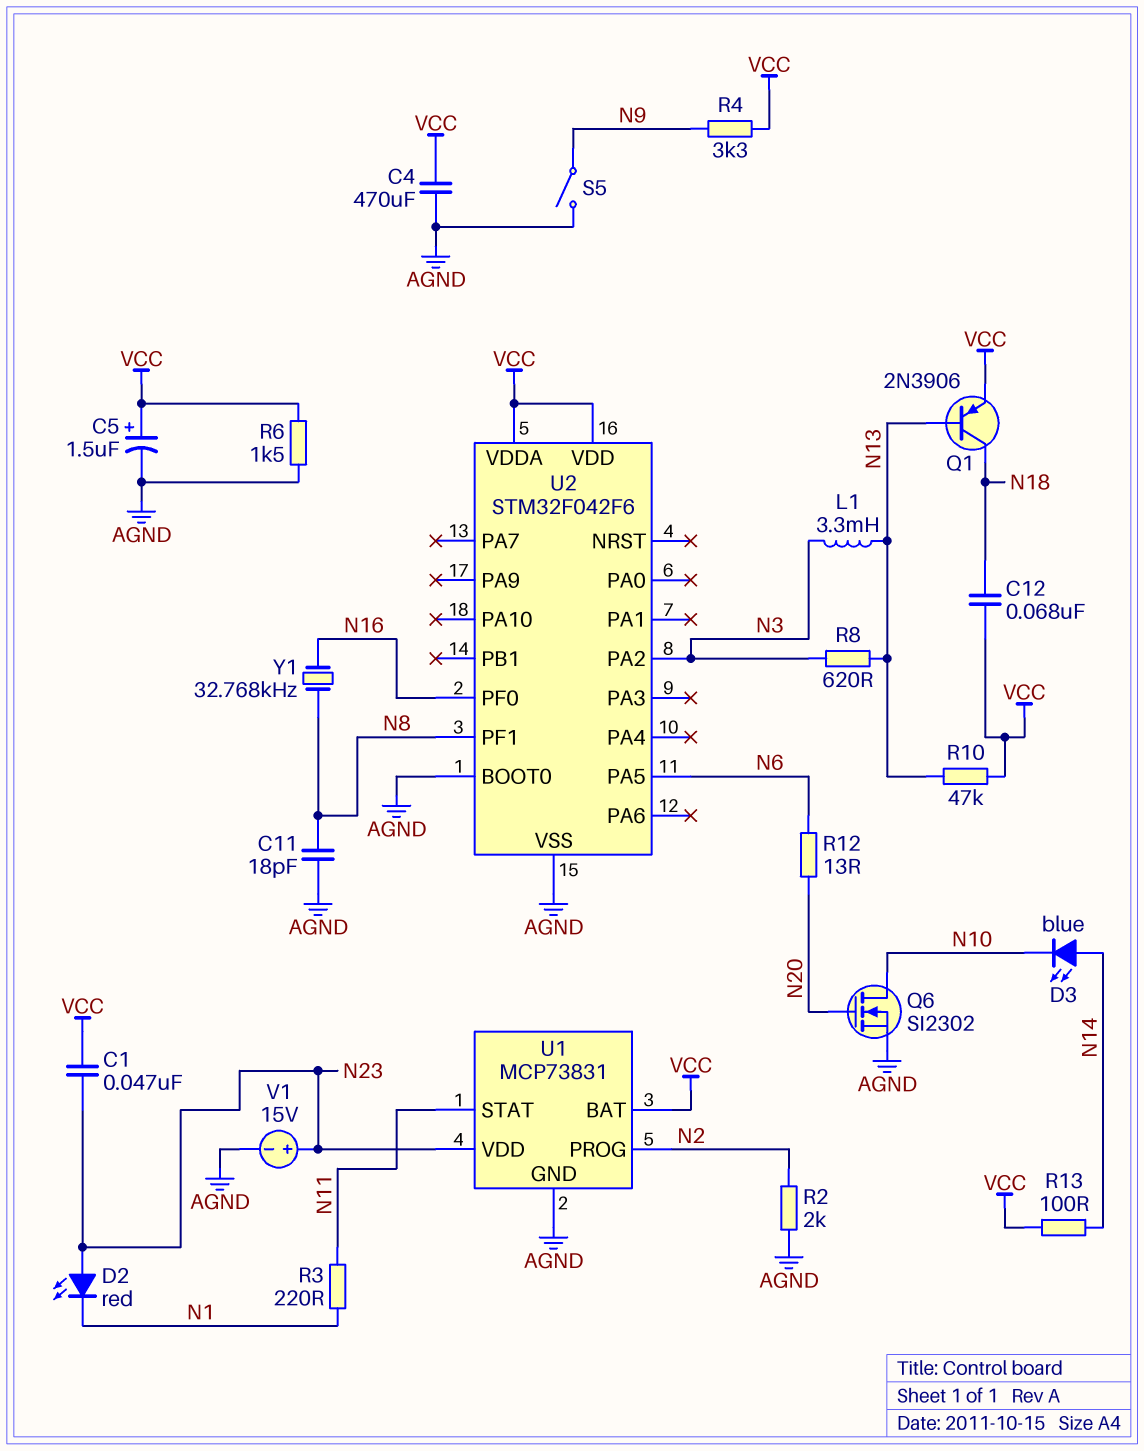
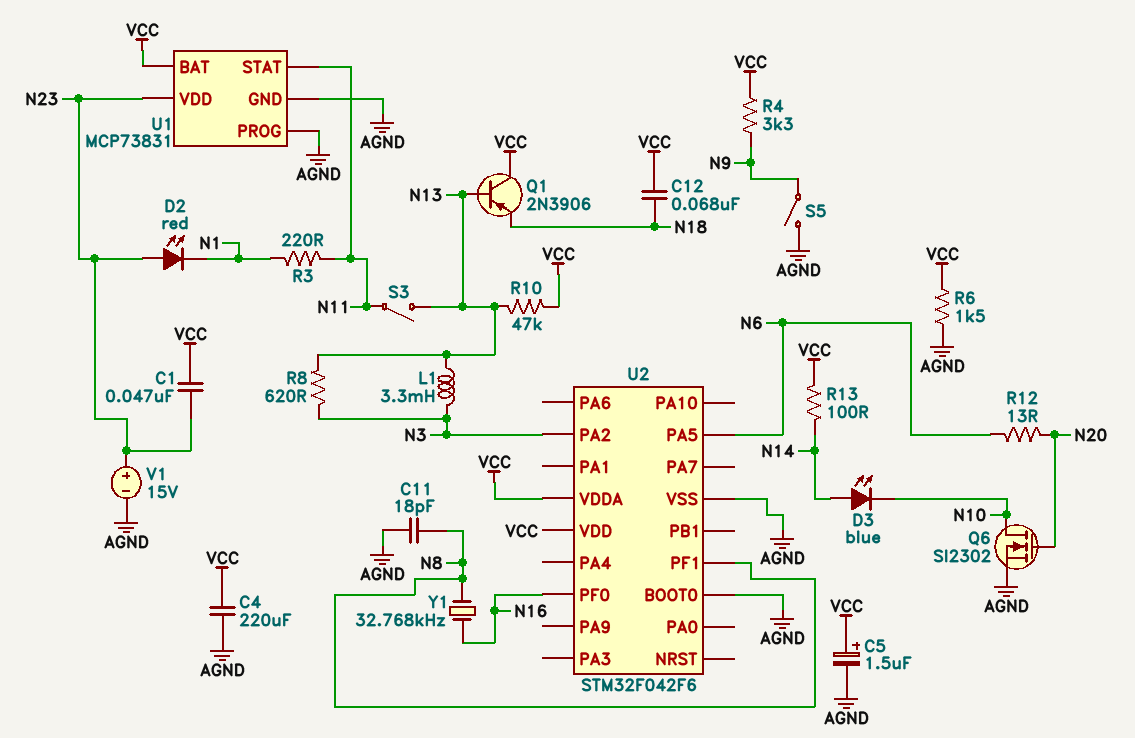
C4: 470uF (AGND, VCC) -> 220uF (AGND, VCC)
Q1: PNP 2N3906 (B N13, C N18, E VCC) -> PNP 2N3906 (B N13, C VCC, E N18)
R2: 2k (AGND, N2) -> none
S3: none -> switch (N11, N13)
U1 pin PROG: N2 -> AGND

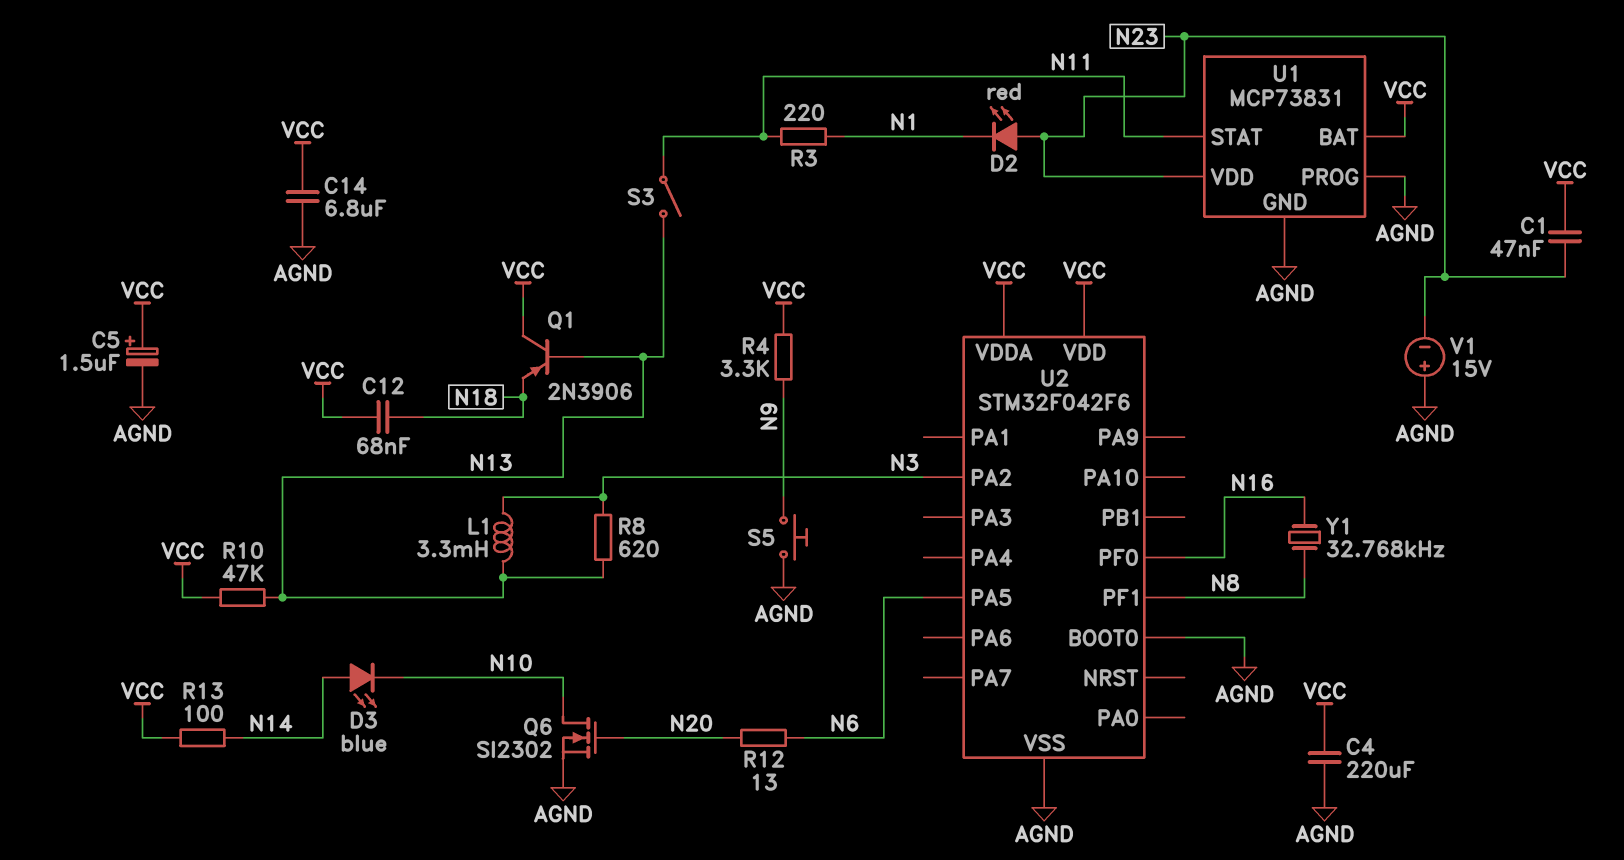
C11: 18pF (AGND, N8) -> none
C14: none -> 6.8uF (AGND, VCC)
R6: 1.5k (AGND, VCC) -> none
S5: switch (AGND, N9) -> button (AGND, N9)
V1: 15V (plus N23, minus AGND) -> 15V (plus AGND, minus N23)

